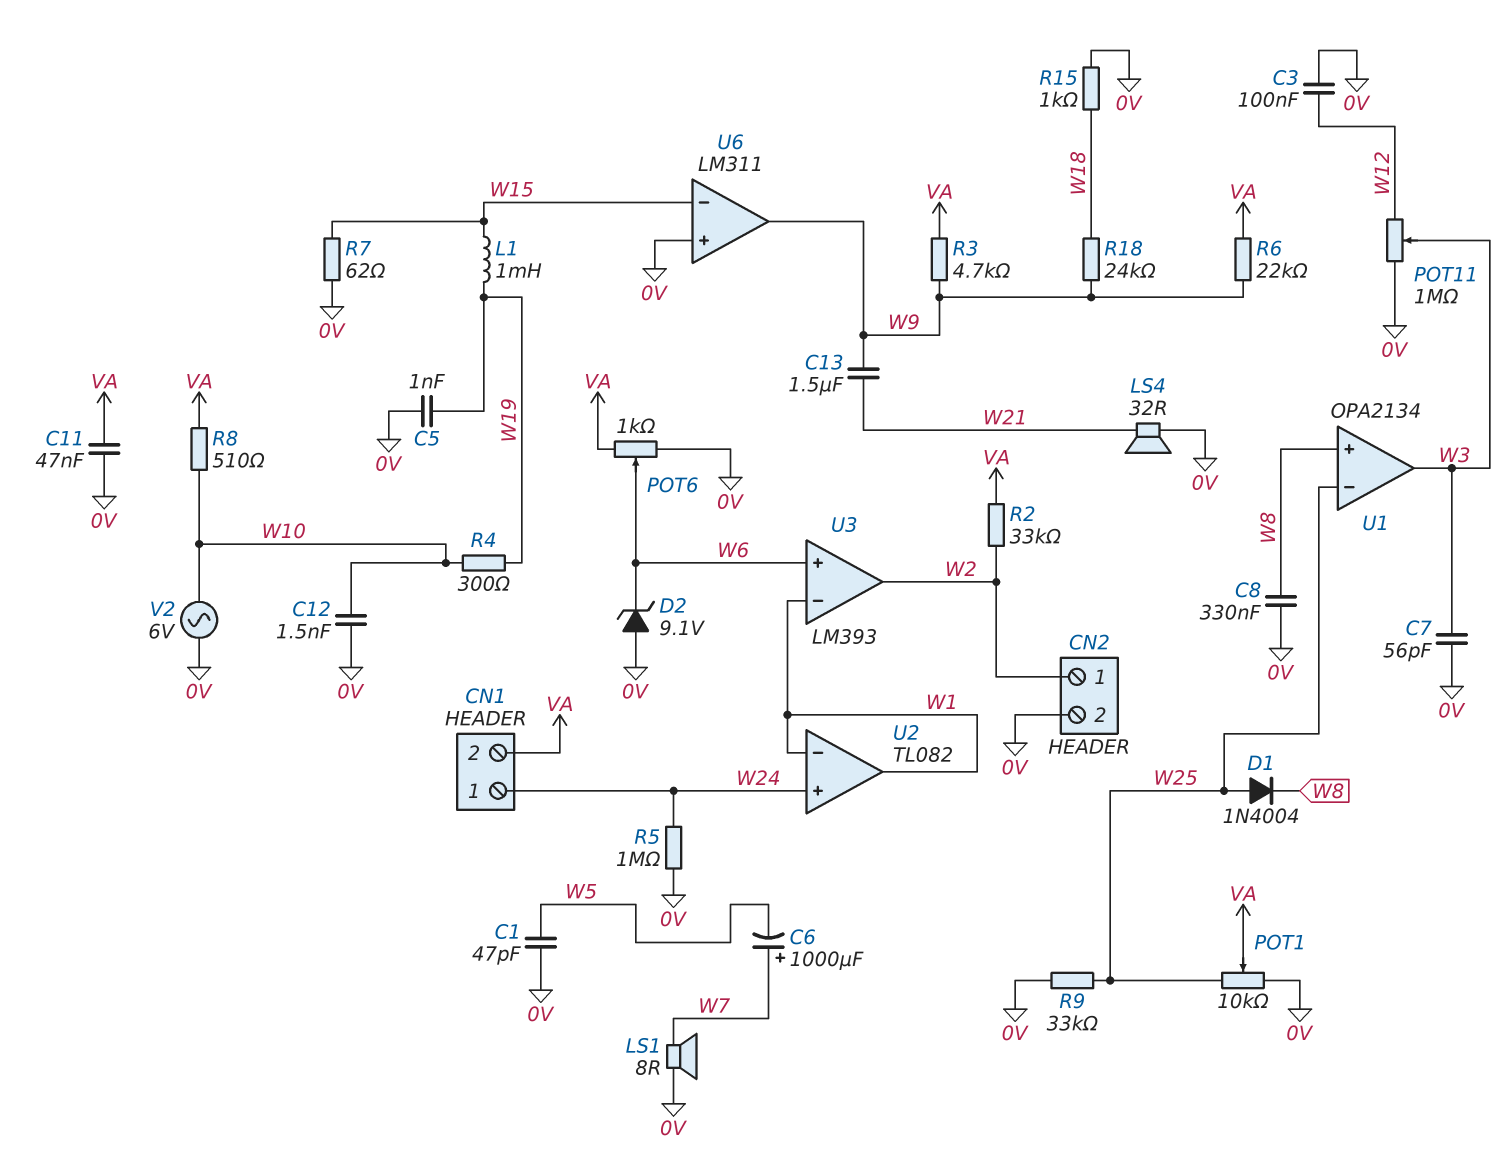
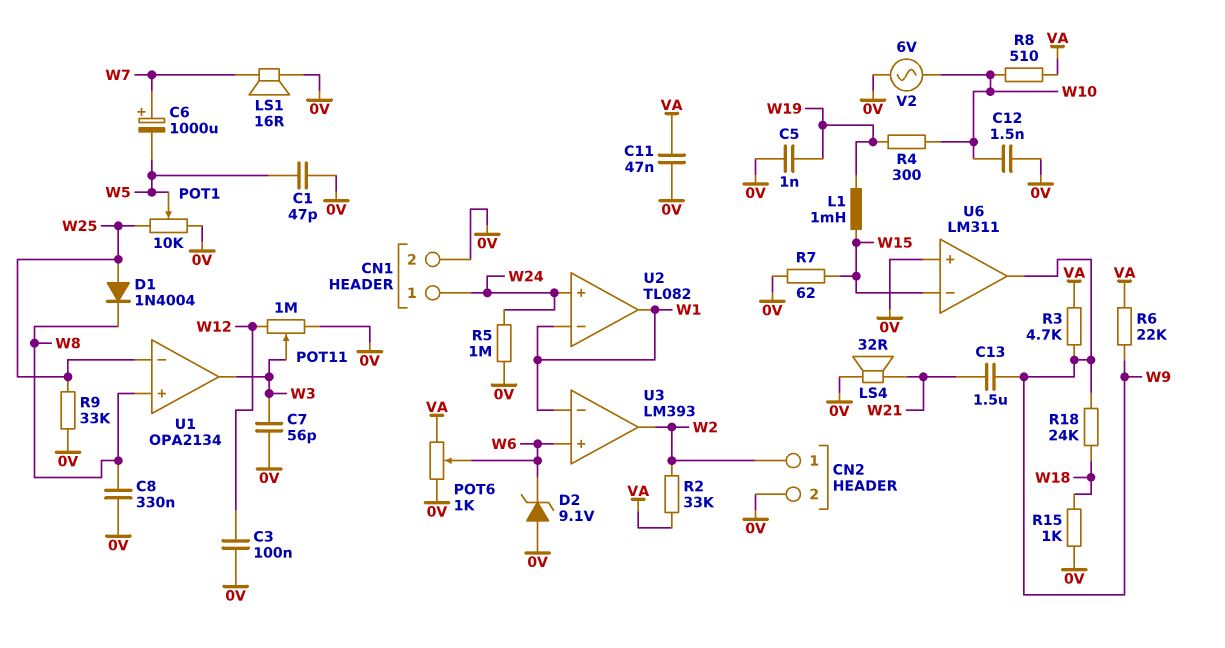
CN1 pin 2: VA -> 0V
LS1: speaker 8R (0V, W7) -> speaker 16R (0V, W7)
POT1: 10k (0V, W25, wiper VA) -> 10k (0V, W25, wiper W5)

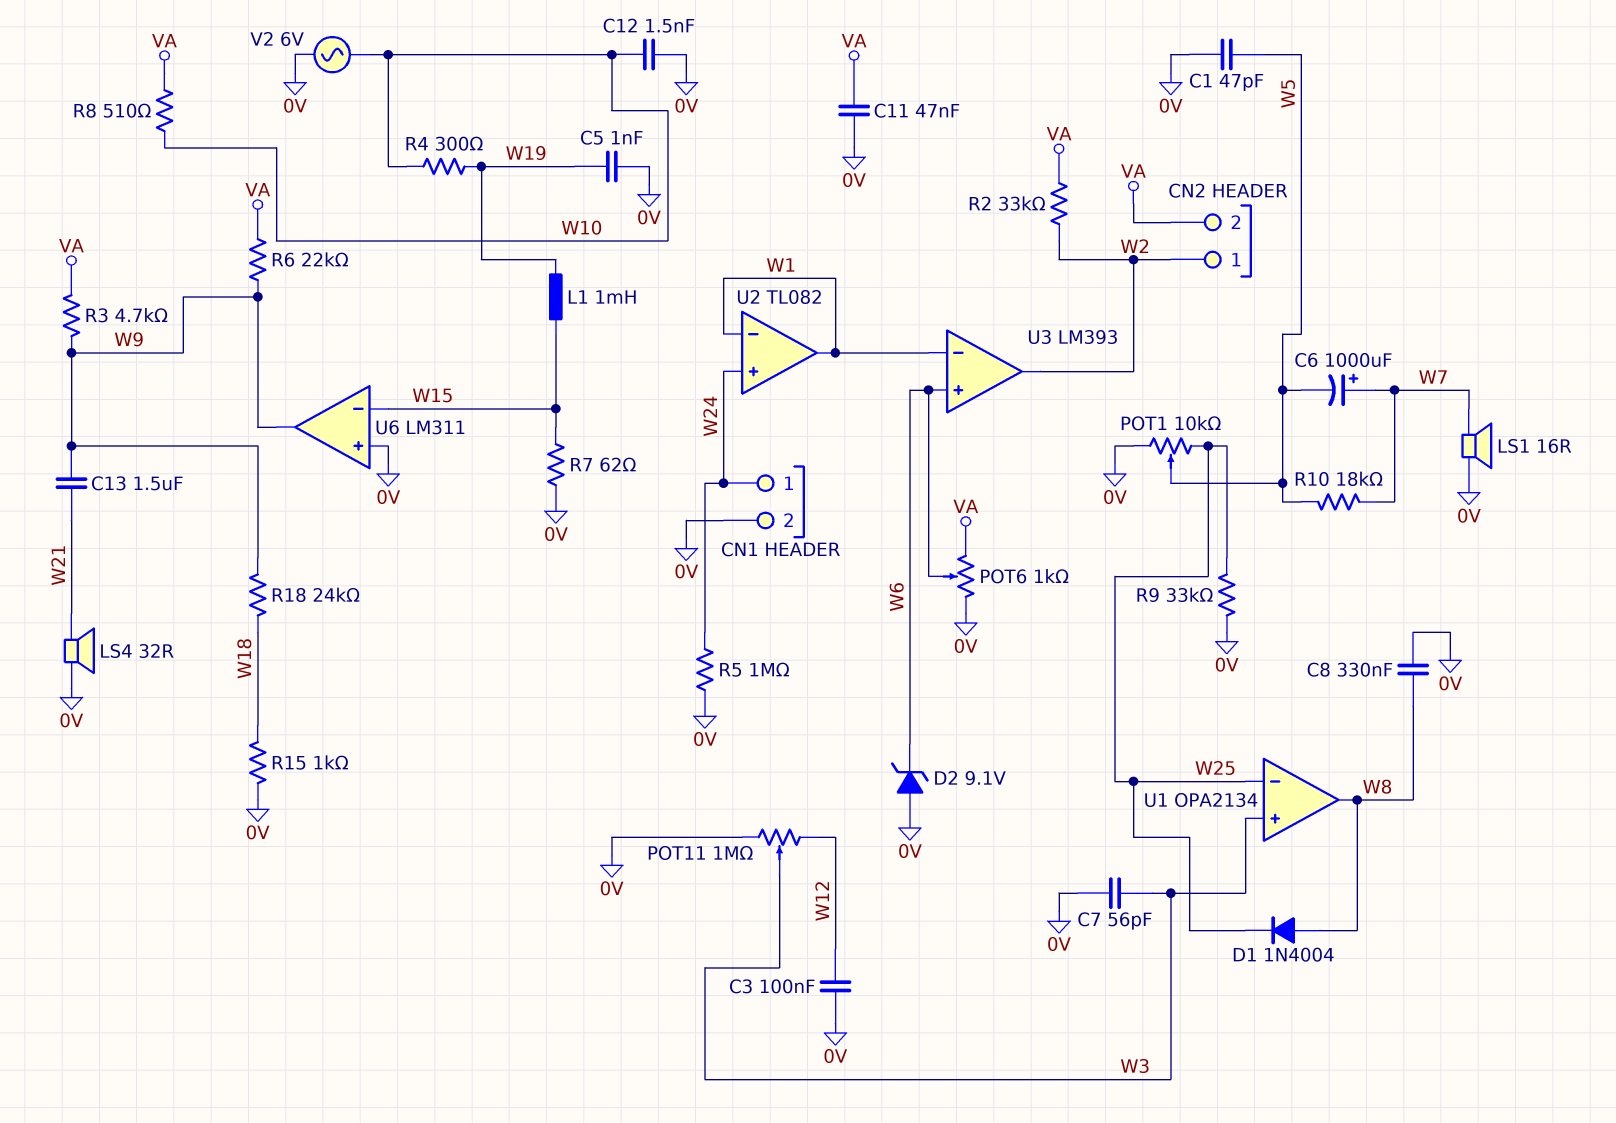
CN2 pin 2: 0V -> VA
D1: diode 1N4004 (A W25, K W8) -> diode 1N4004 (A W8, K W25)
R10: none -> 18k (W5, W7)
U1 pin in+: W8 -> W3
U1 pin out: W3 -> W8

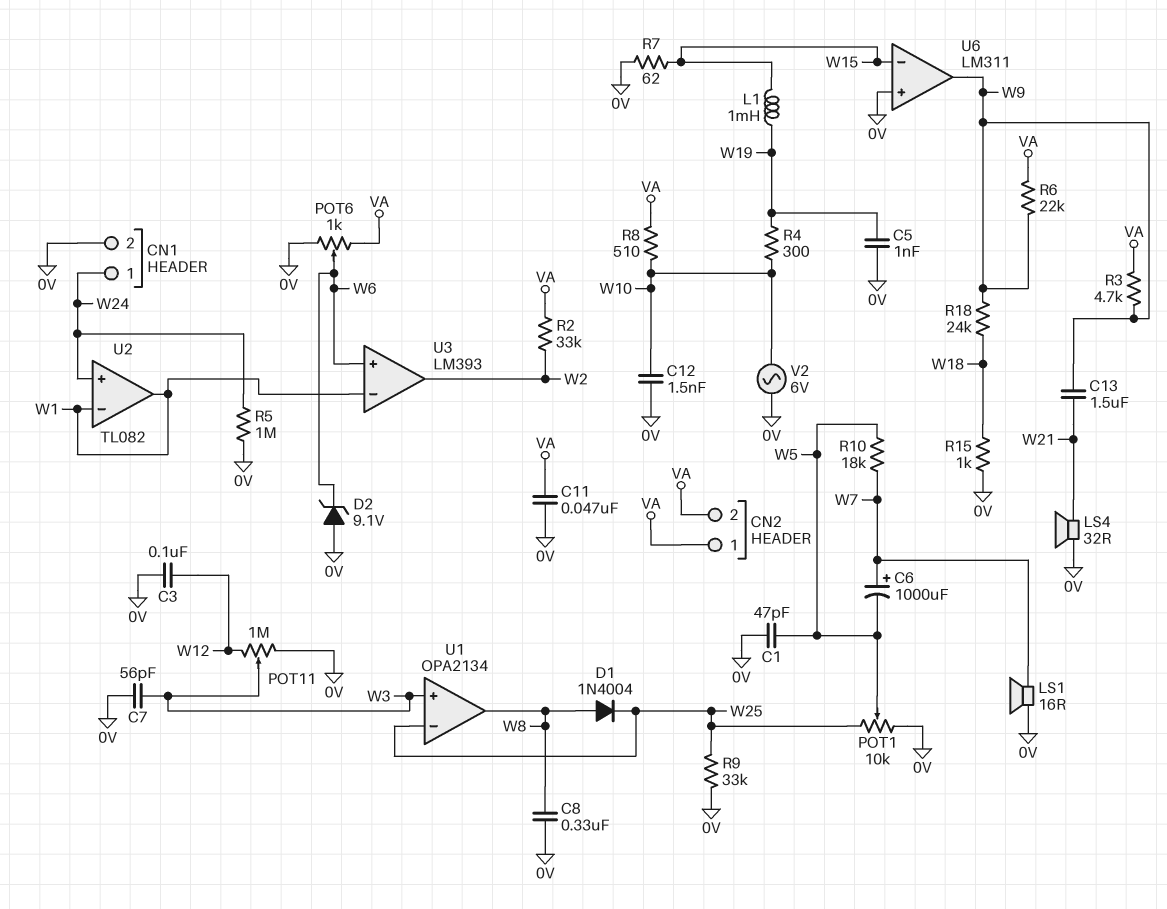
CN2 pin 1: W2 -> VA

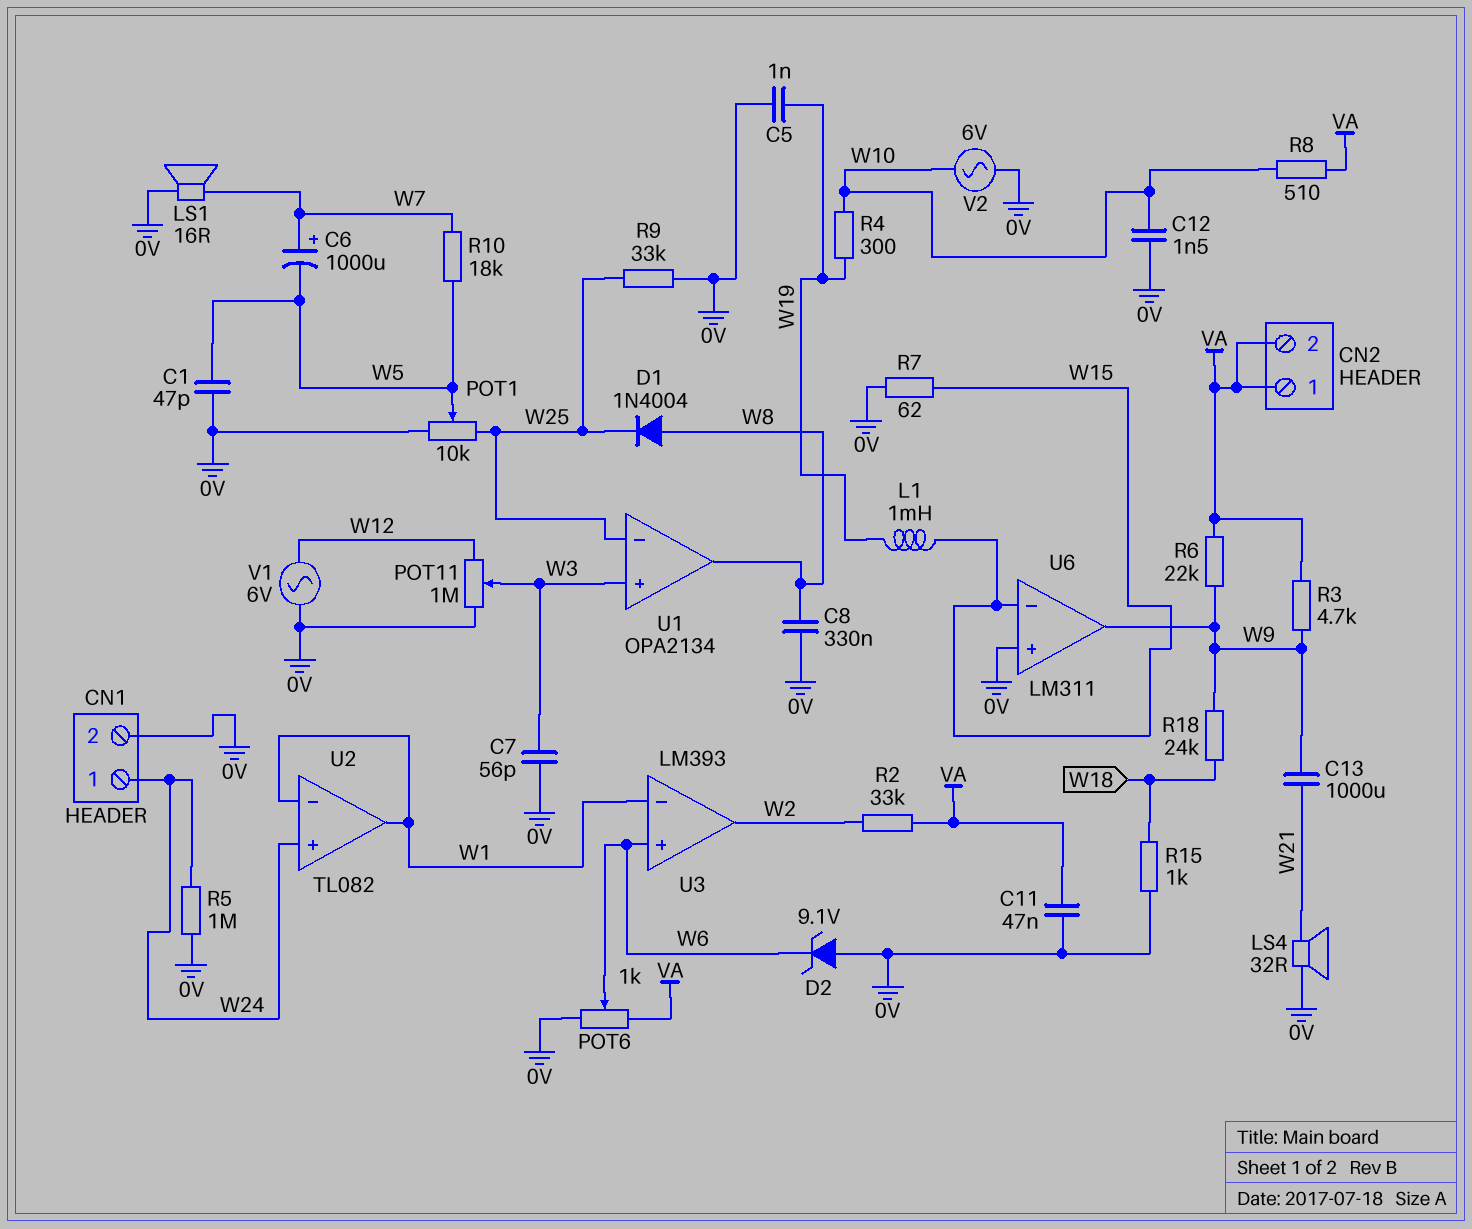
C3: 100nF (0V, W12) -> none
C13: 1.5uF (W9, W21) -> 1000uF (W9, W21)
V1: none -> AC 6V (0V, W12)

